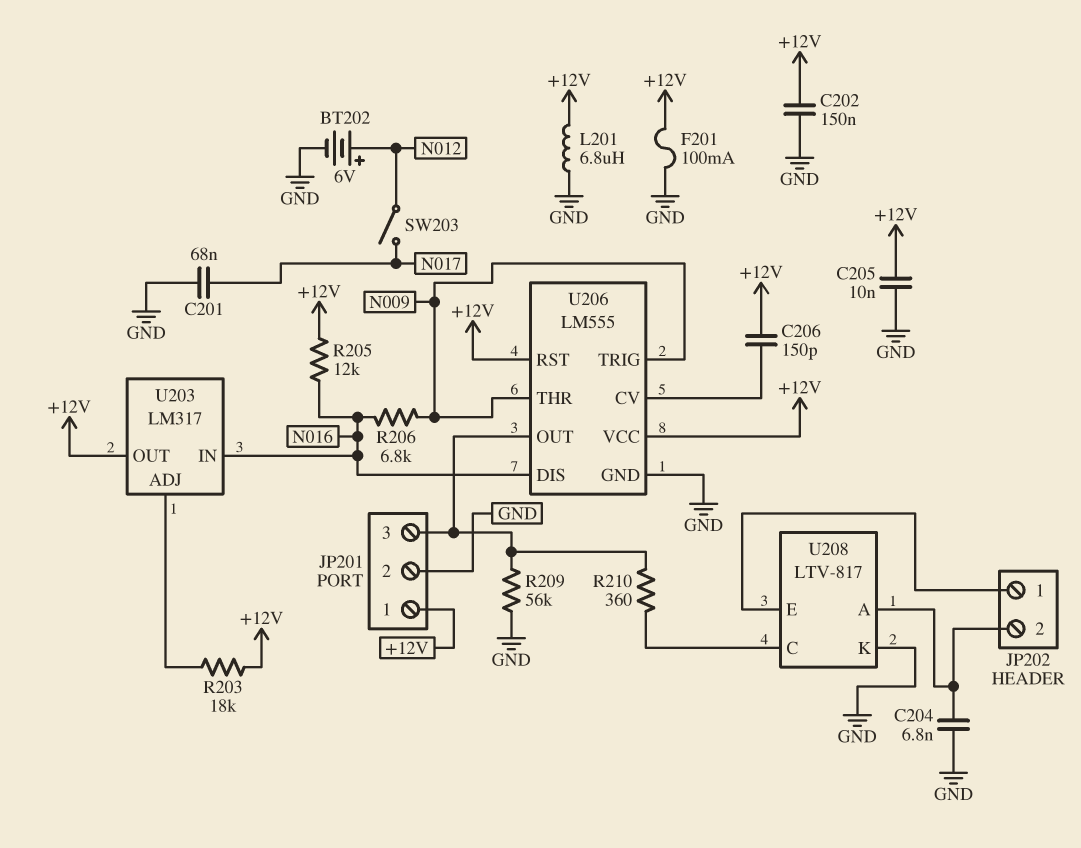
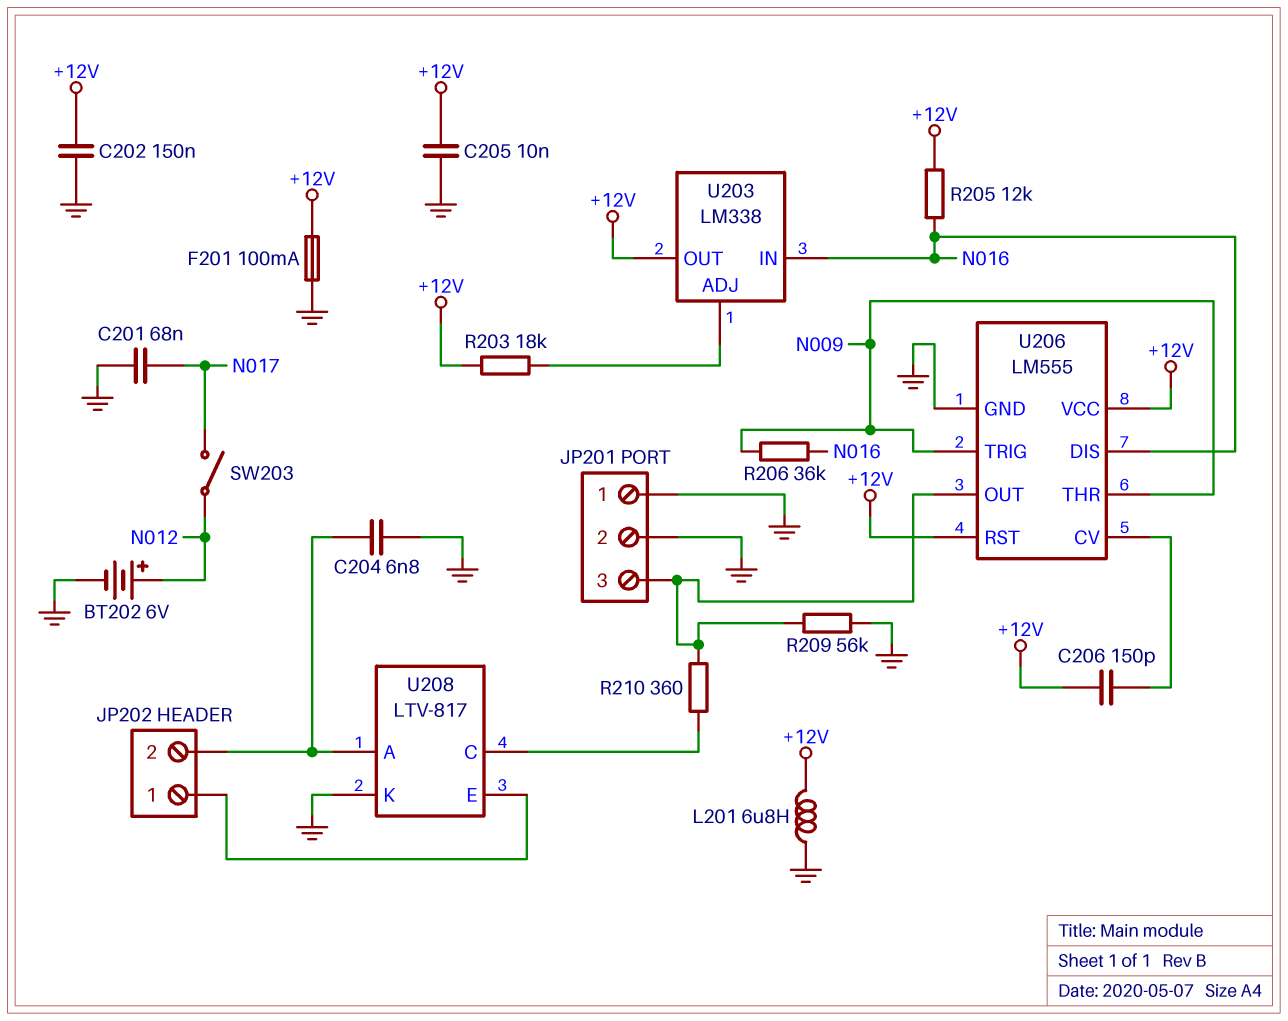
JP201 pin 1: +12V -> GND
R206: 6.8k (N009, N016) -> 36k (N009, N016)
U203: LM317 -> LM338

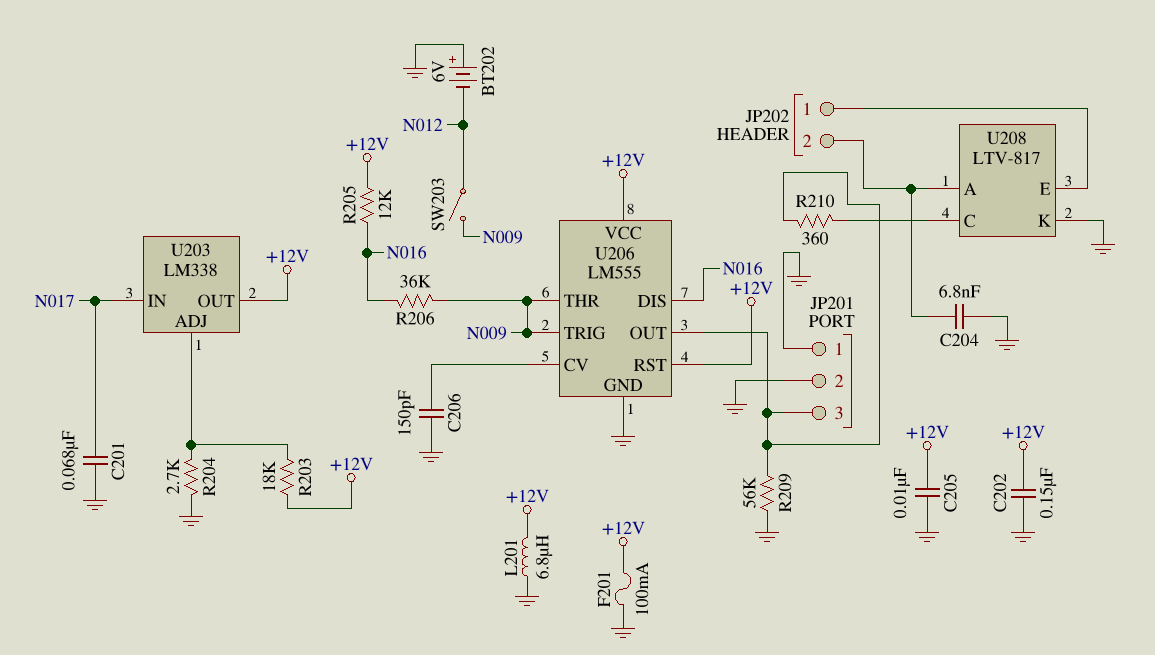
BT202: 6V (plus N012, minus GND) -> 6V (plus GND, minus N012)
C206: 150pF (+12V, U206/CV) -> 150pF (GND, U206/CV)
R204: none -> 2.7k (GND, U203/ADJ)
SW203: switch (N012, N017) -> switch (N009, N012)
U203 pin IN: N016 -> N017

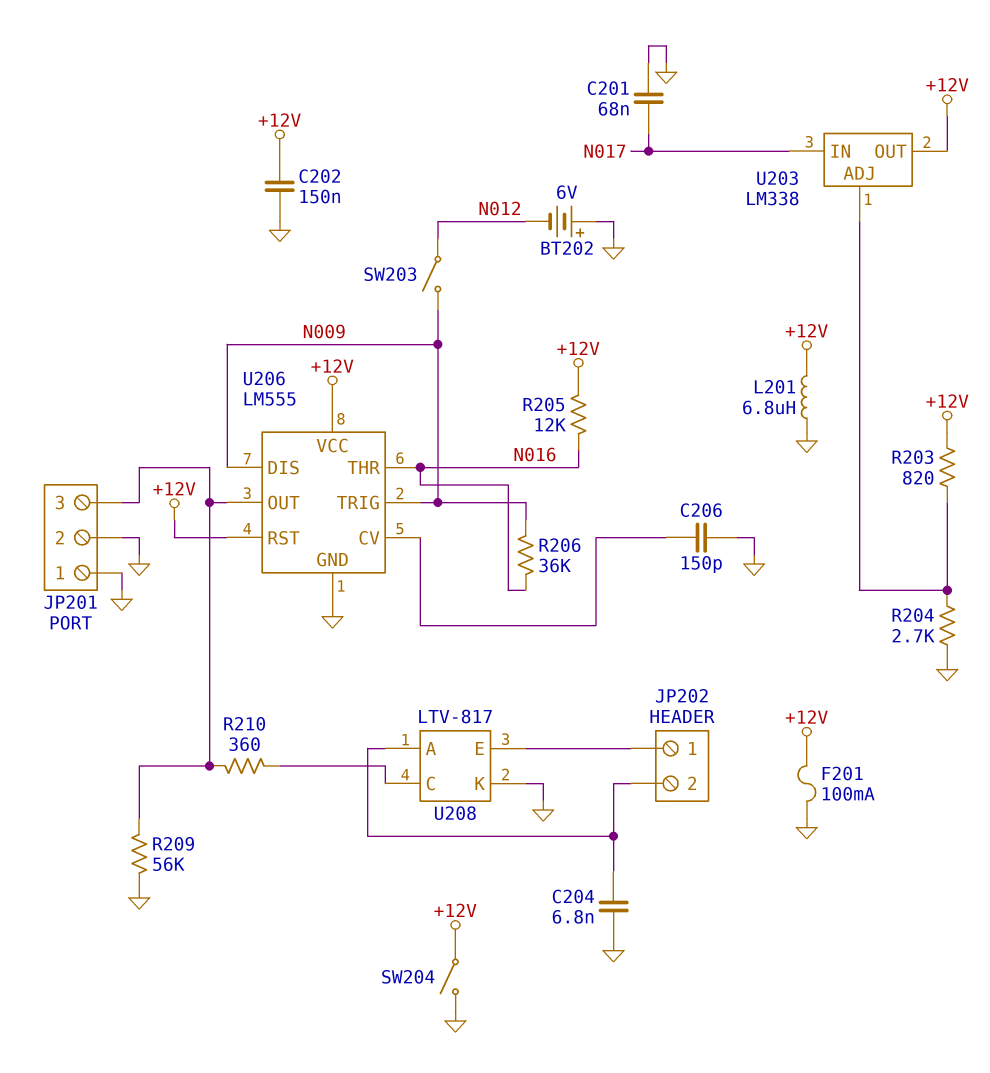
C205: 10nF (+12V, GND) -> none
R203: 18k (+12V, U203/ADJ) -> 820 (+12V, U203/ADJ)
SW204: none -> switch (+12V, GND)
U206 pin DIS: N016 -> N009
U206 pin THR: N009 -> N016

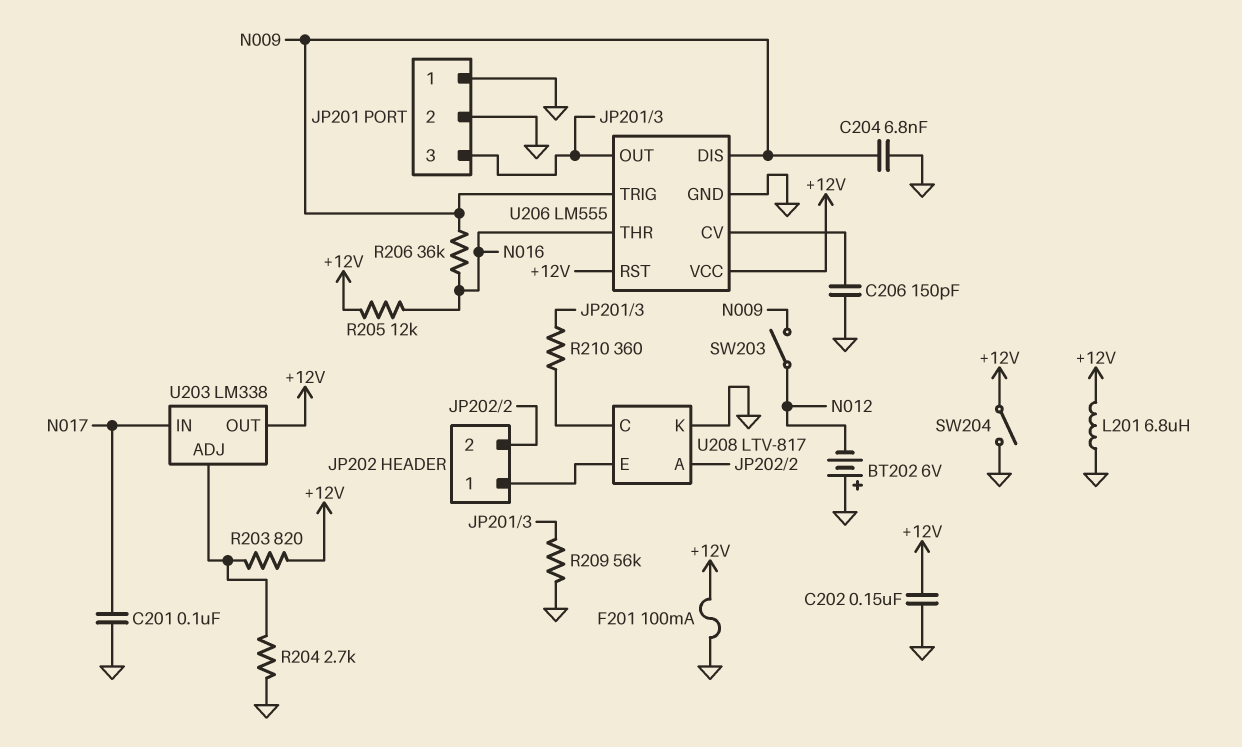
C201: 68nF (GND, N017) -> 100nF (GND, N017)
C204: 6.8nF (GND, JP202/2) -> 6.8nF (GND, N009)

